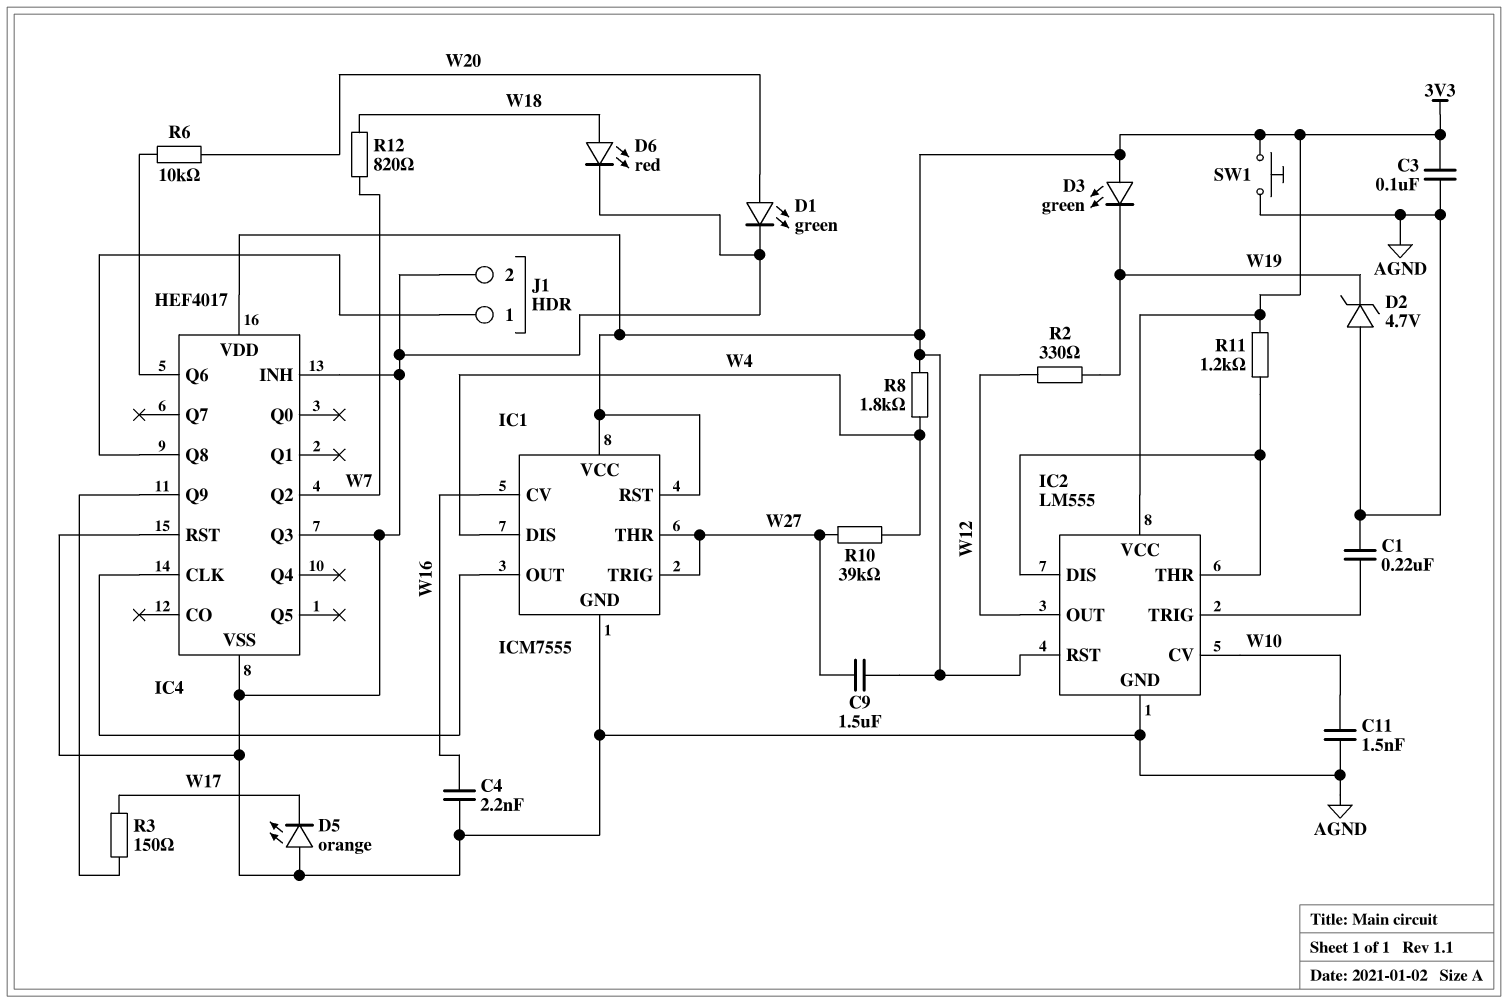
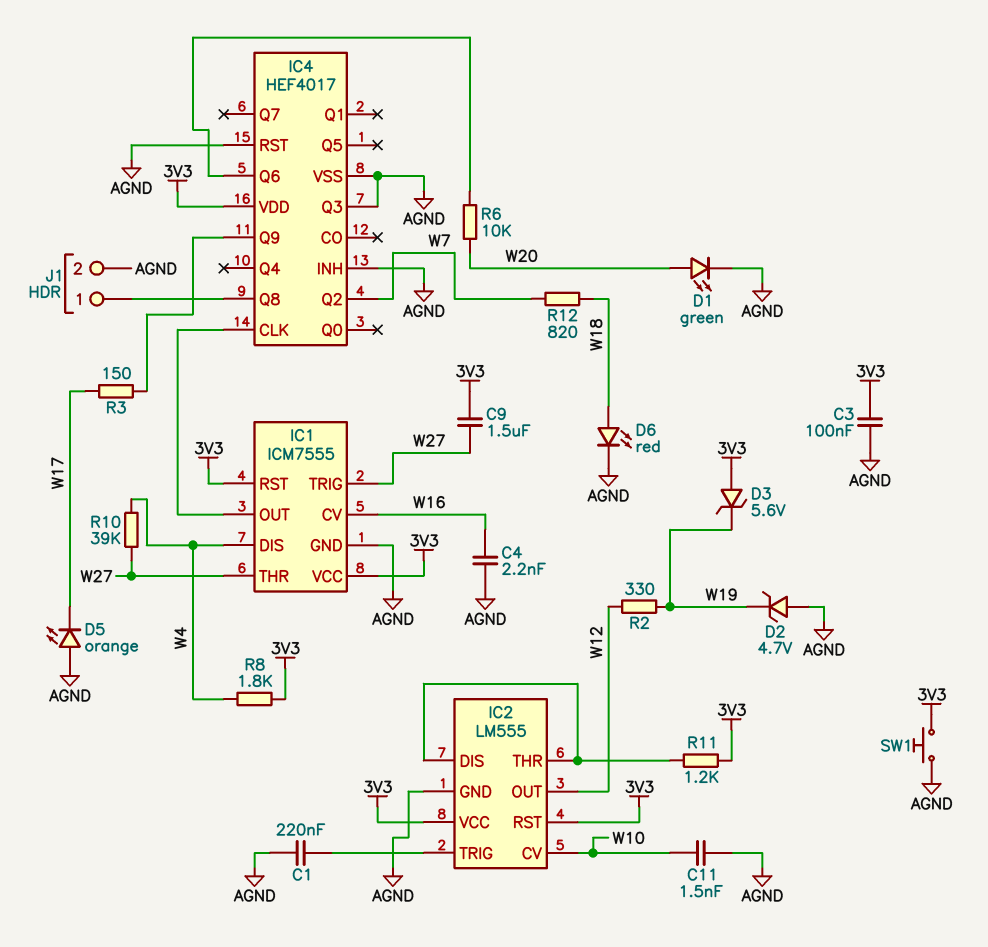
D3: LED green (A 3V3, K W19) -> zener 5.6V (A 3V3, K W19)

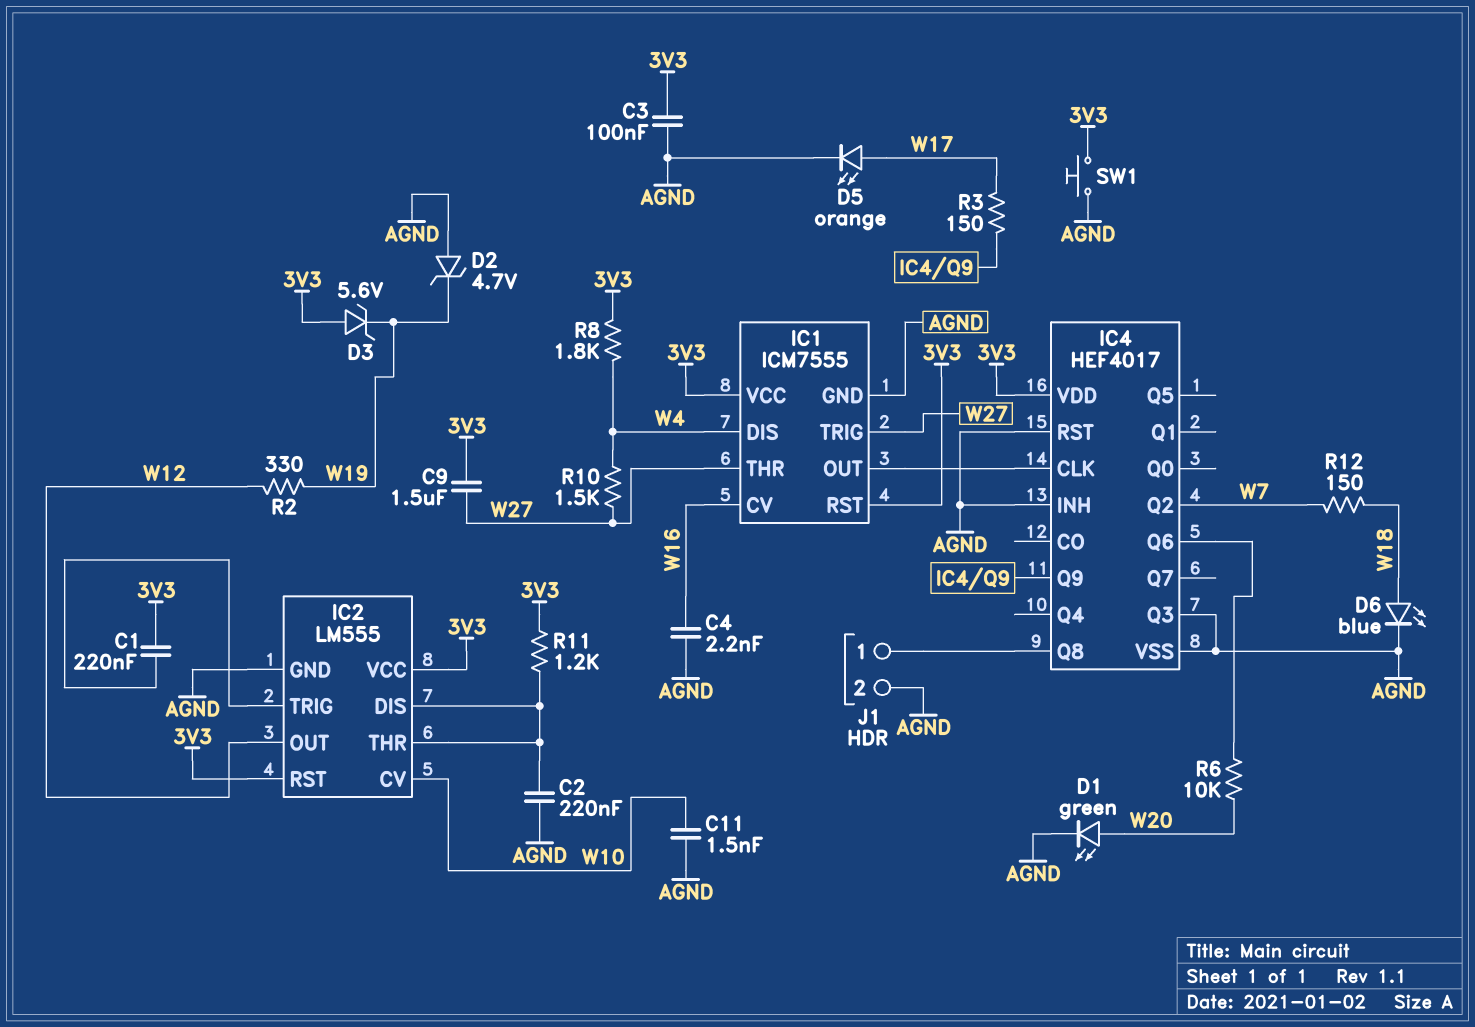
C1: 220nF (AGND, IC2/TRIG) -> 220nF (3V3, IC2/TRIG)
C2: none -> 220nF (AGND, IC2/DIS)
D5: LED orange (A AGND, K W17) -> LED orange (A W17, K AGND)
D6: LED red (A W18, K AGND) -> LED blue (A W18, K AGND)
R10: 39k (W4, W27) -> 1.5k (W4, W27)
R12: 820 (W7, W18) -> 150 (W7, W18)

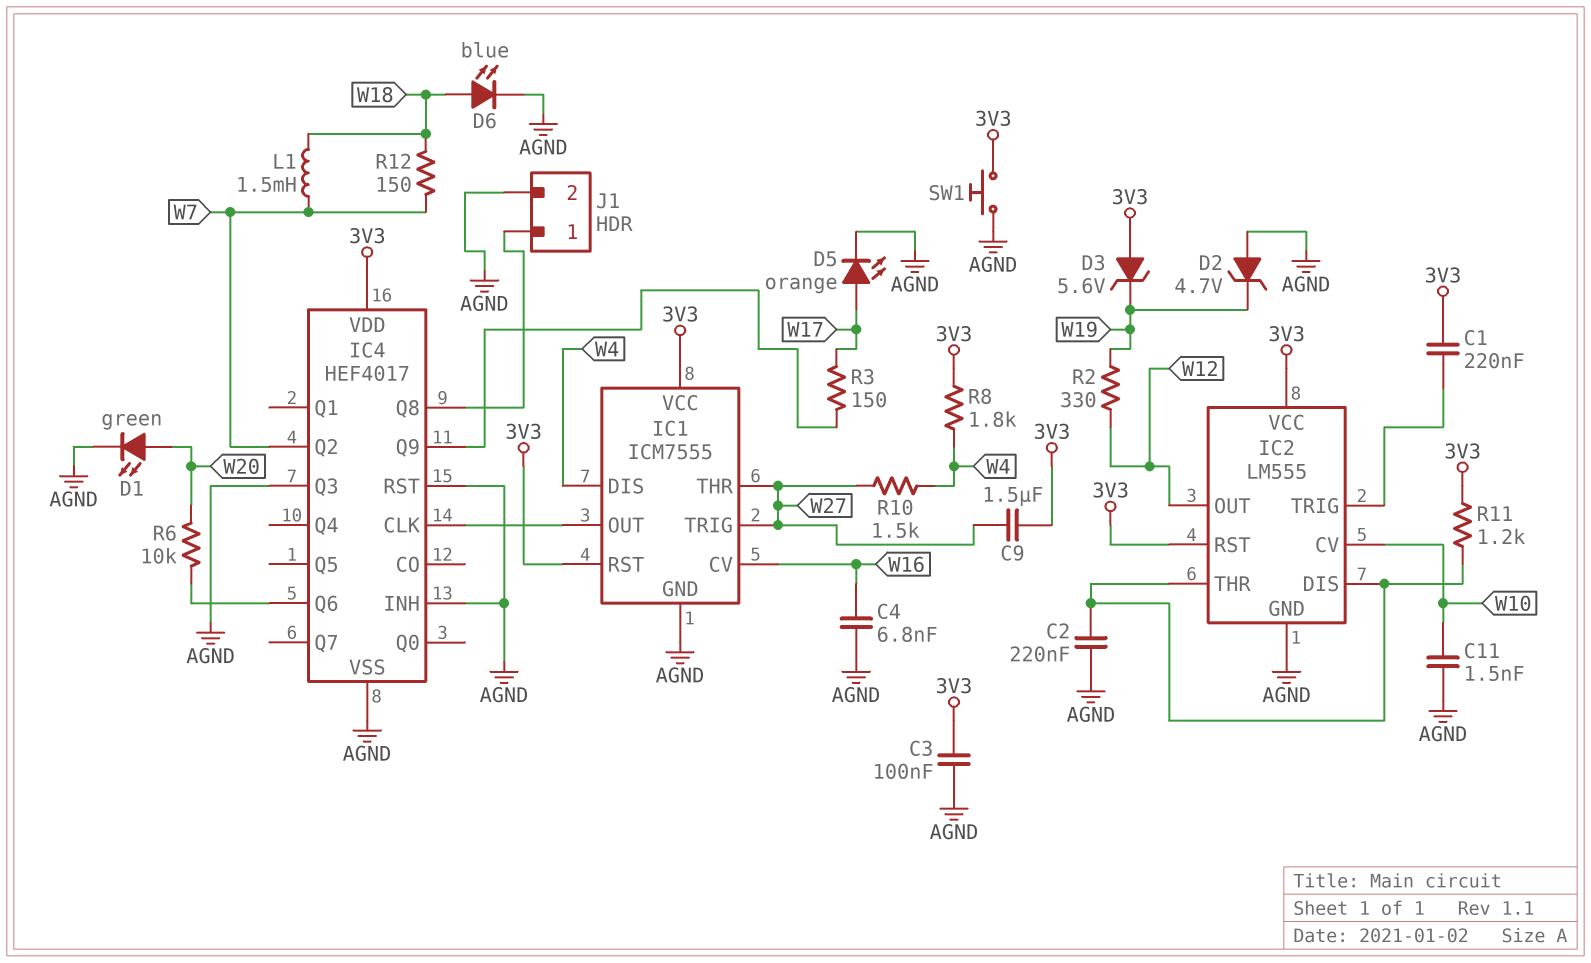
C4: 2.2nF (AGND, W16) -> 6.8nF (AGND, W16)
L1: none -> 1.5mH (W7, W18)

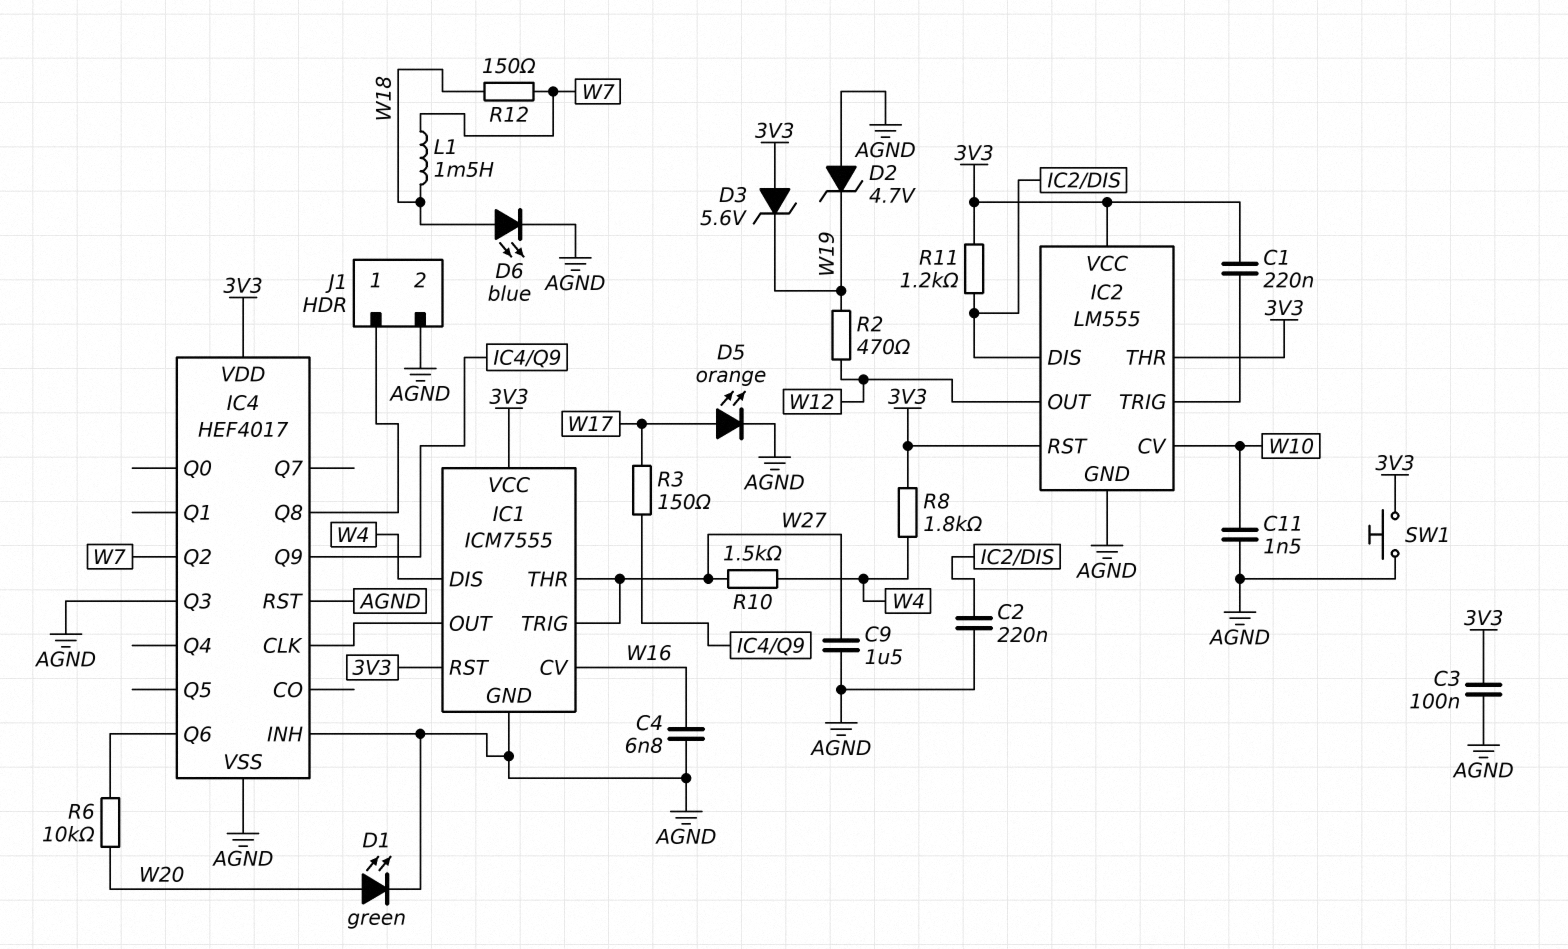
C9: 1.5uF (3V3, W27) -> 1.5uF (AGND, W27)
IC2 pin THR: IC2/DIS -> 3V3
R2: 330 (W12, W19) -> 470 (W12, W19)

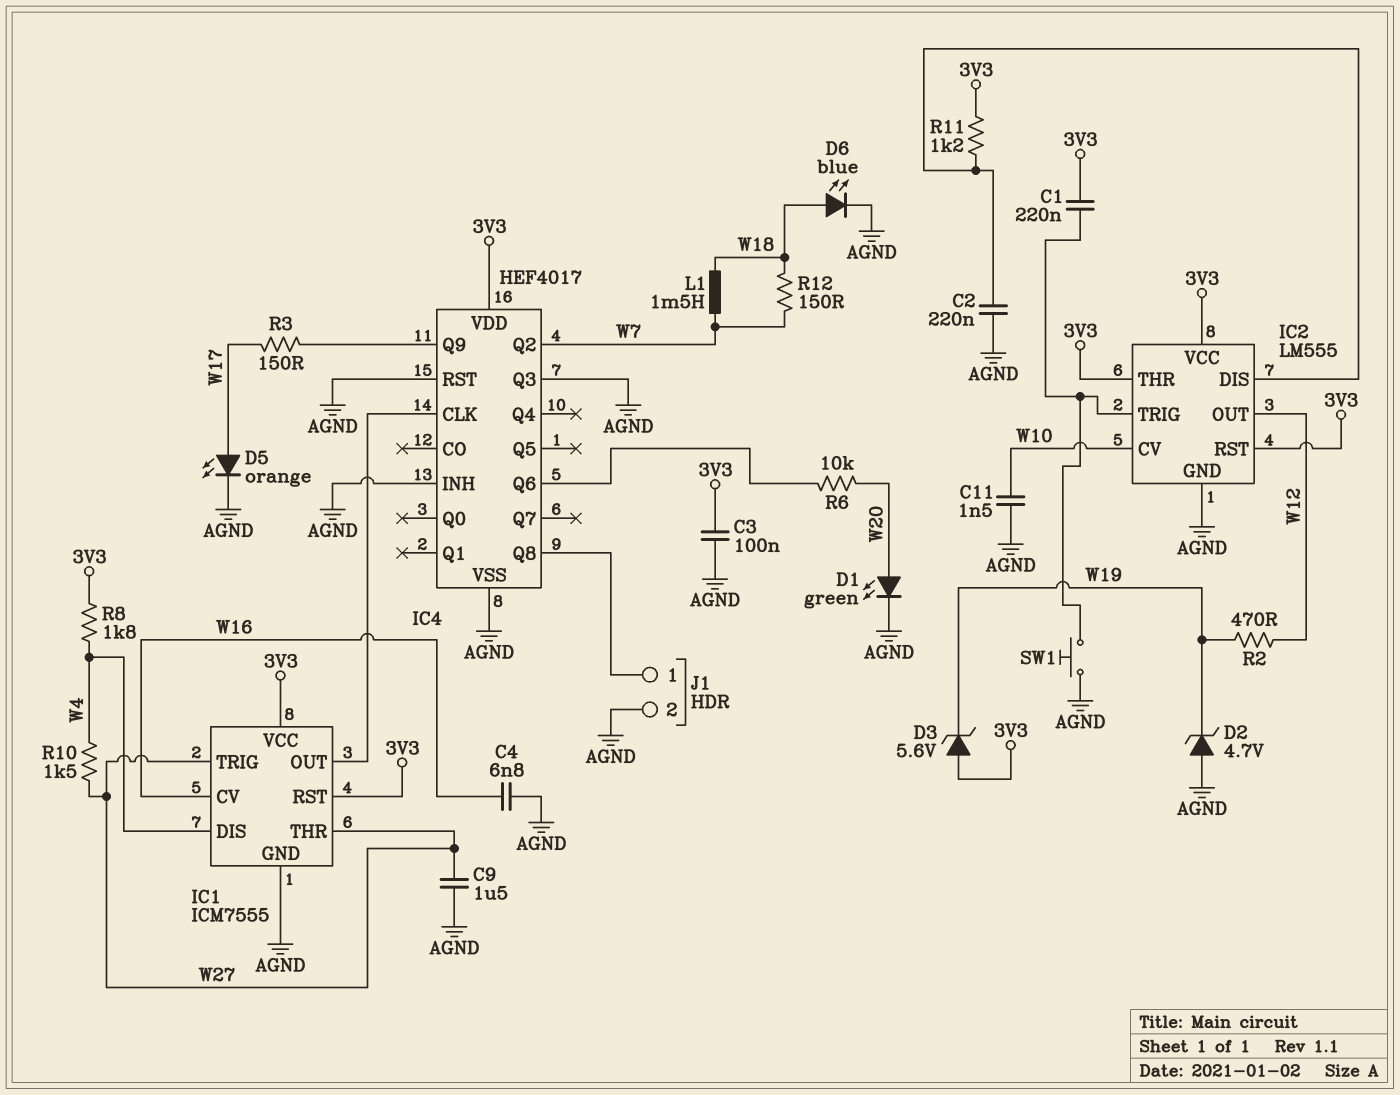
SW1: button (3V3, AGND) -> button (AGND, IC2/TRIG)

